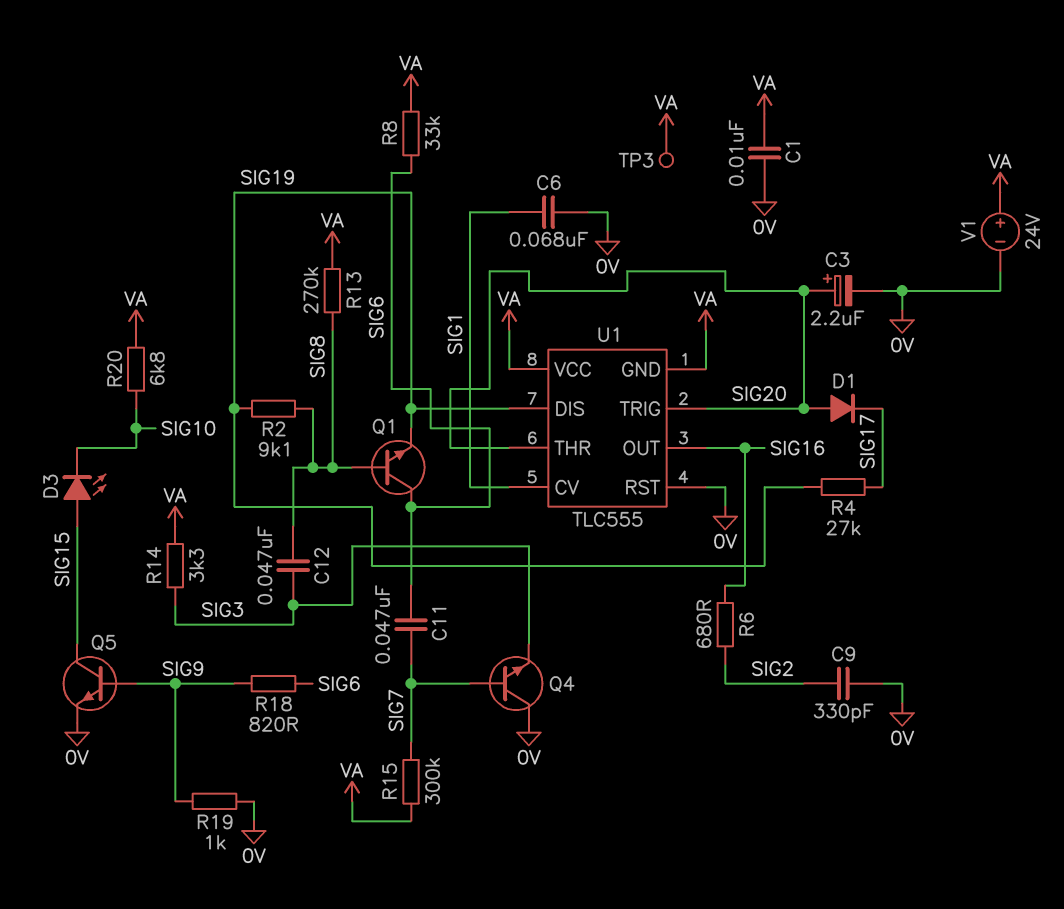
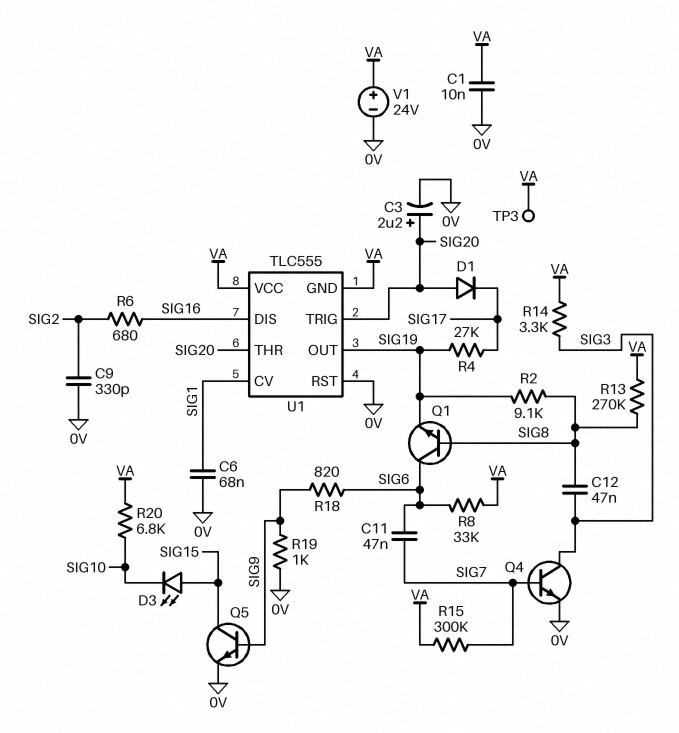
Q4: NPN (B SIG7, C 0V, E SIG3) -> NPN (B SIG7, C SIG3, E 0V)
U1 pin DIS: SIG19 -> SIG16
U1 pin OUT: SIG16 -> SIG19

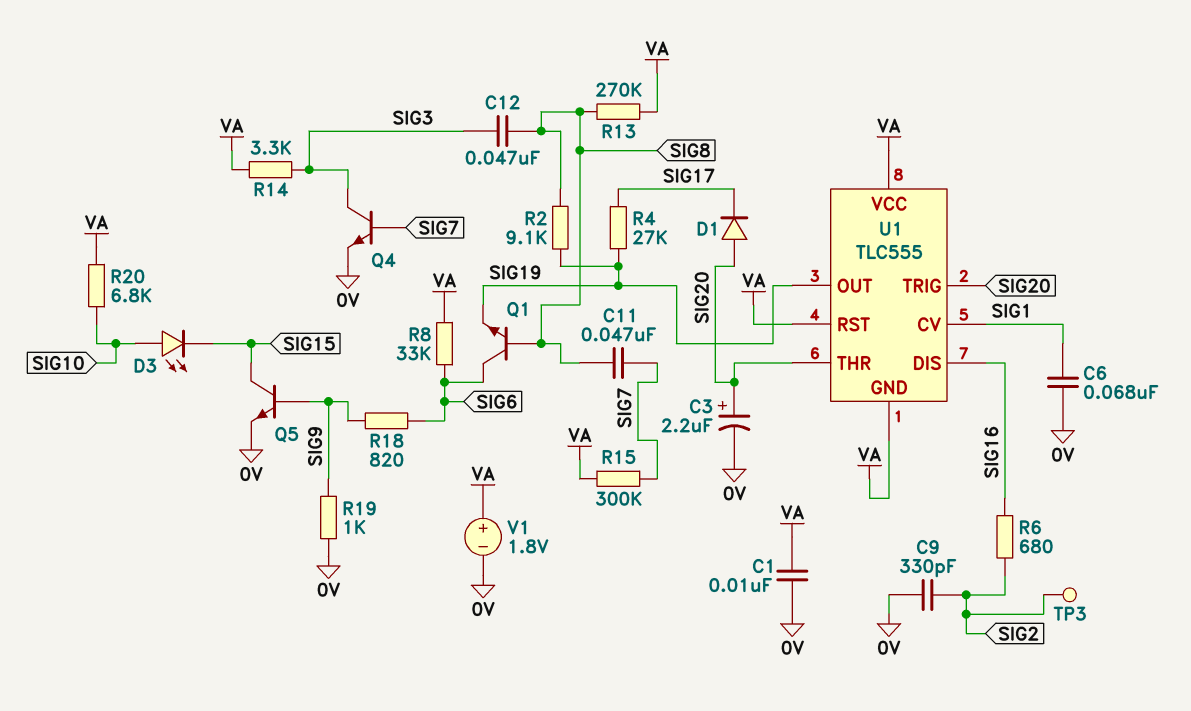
C11: 47nF (SIG6, SIG7) -> 47nF (SIG7, SIG8)
D3: LED (A SIG15, K SIG10) -> LED (A SIG10, K SIG15)
TP3: test point (VA) -> test point (SIG2)
U1 pin RST: 0V -> VA
V1: 24V (plus VA, minus 0V) -> 1.8V (plus VA, minus 0V)

